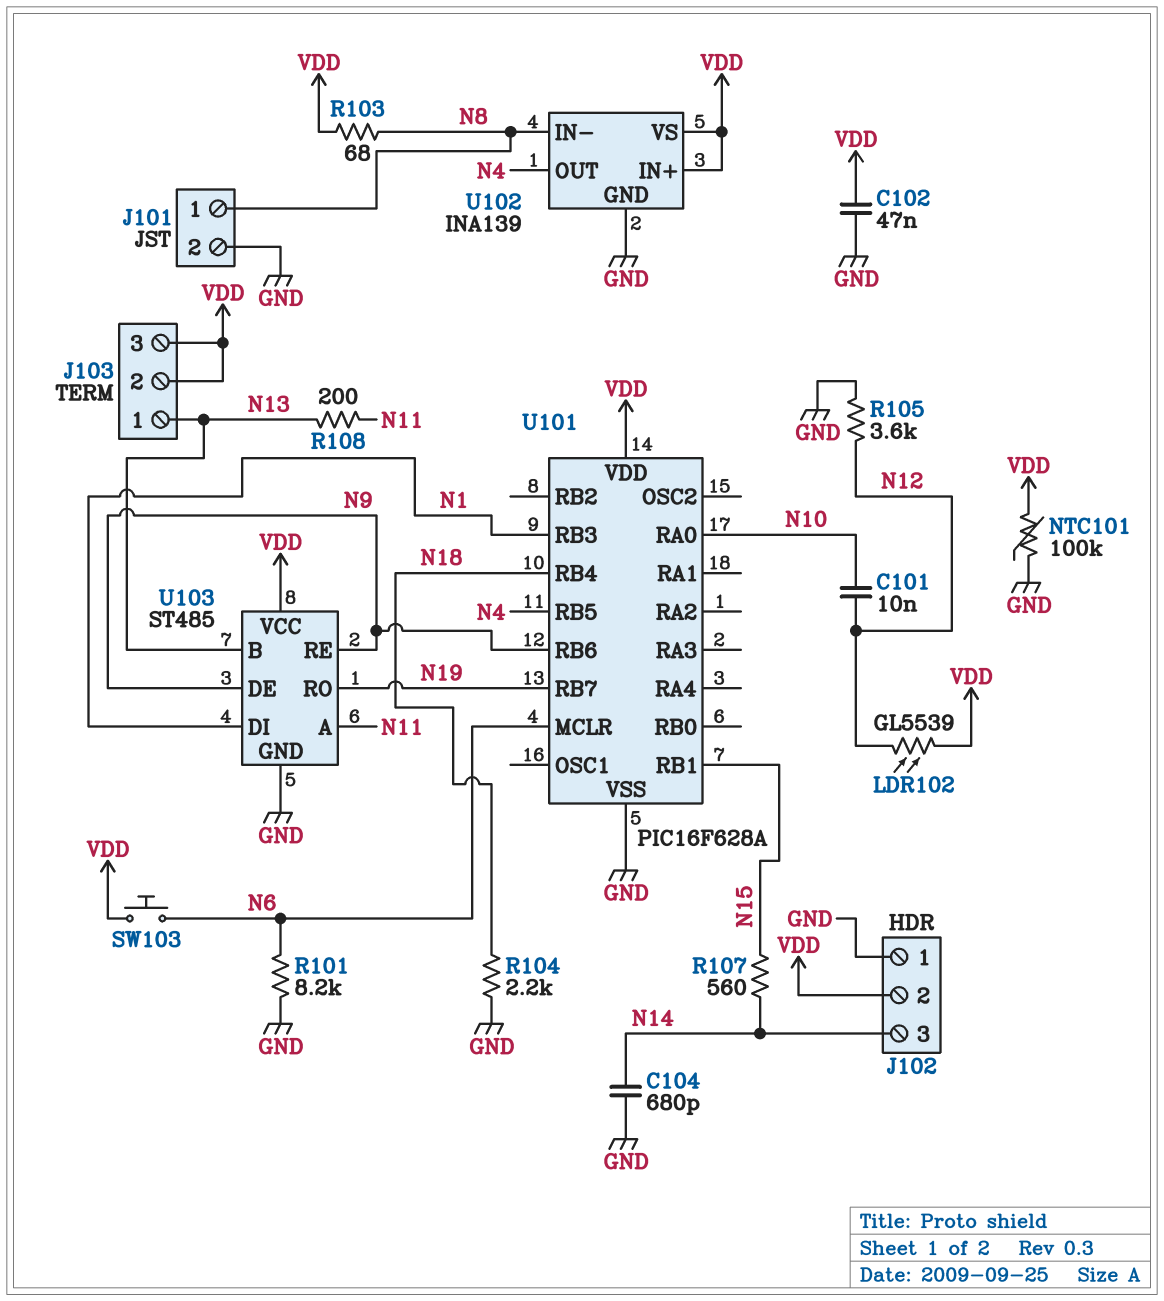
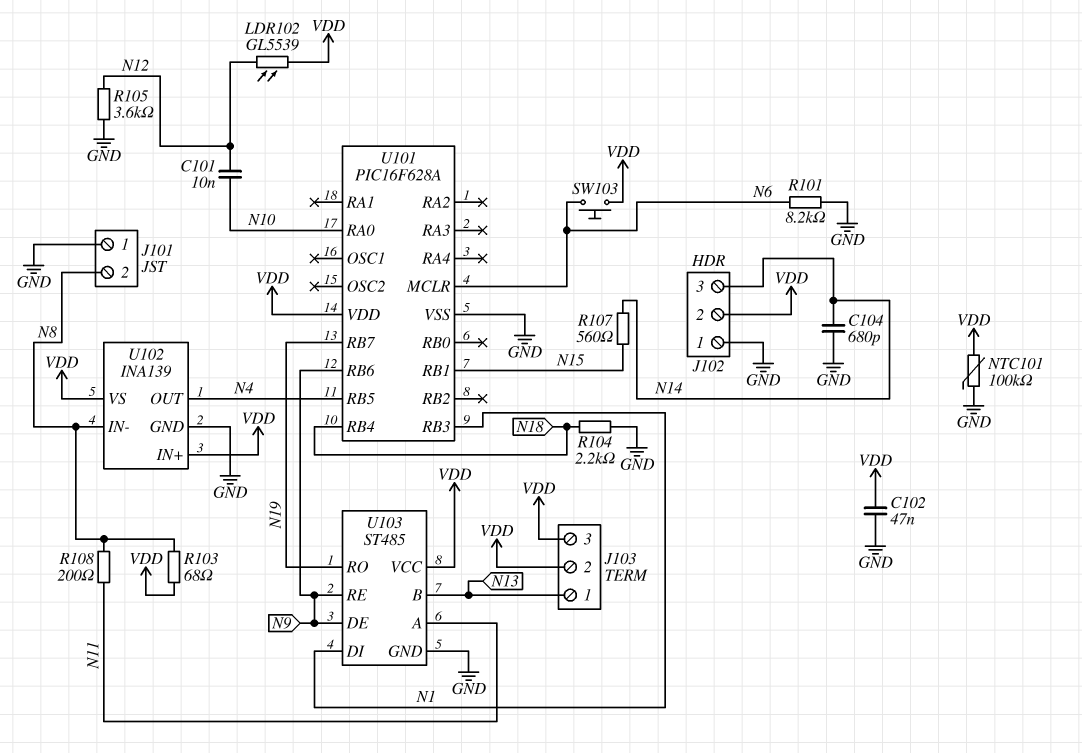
J101 pin 1: N8 -> GND
J101 pin 2: GND -> N8
R108: 200 (N11, N13) -> 200 (N8, N11)

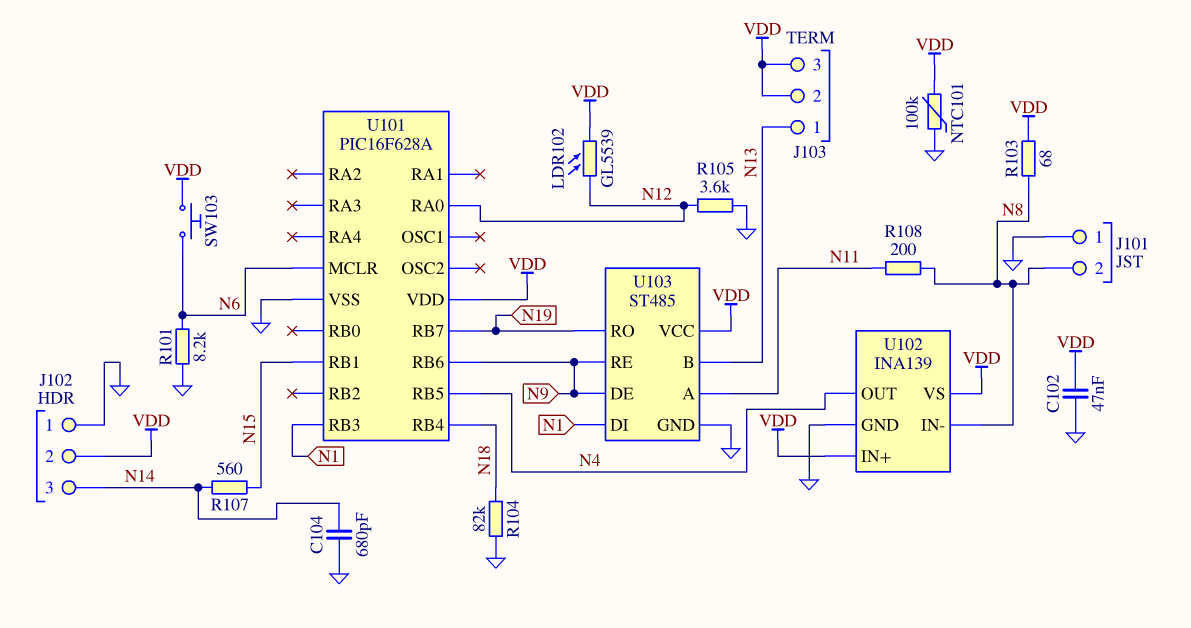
C101: 10nF (N10, N12) -> none
R104: 2.2k (GND, N18) -> 82k (GND, N18)
U101 pin RA0: N10 -> N12

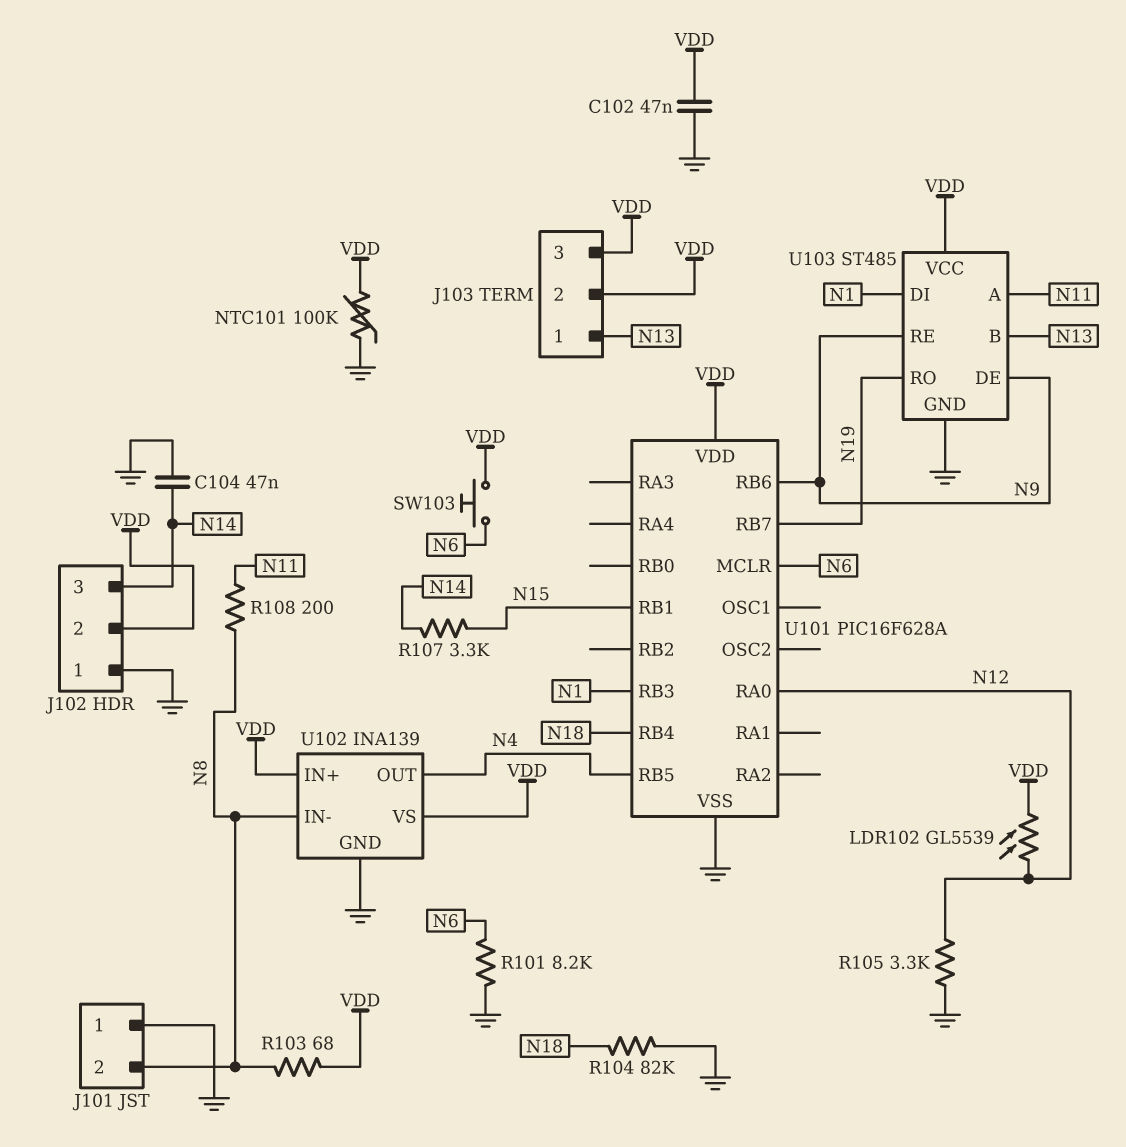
C104: 680pF (GND, N14) -> 47nF (GND, N14)
R105: 3.6k (GND, N12) -> 3.3k (GND, N12)
R107: 560 (N14, N15) -> 3.3k (N14, N15)

